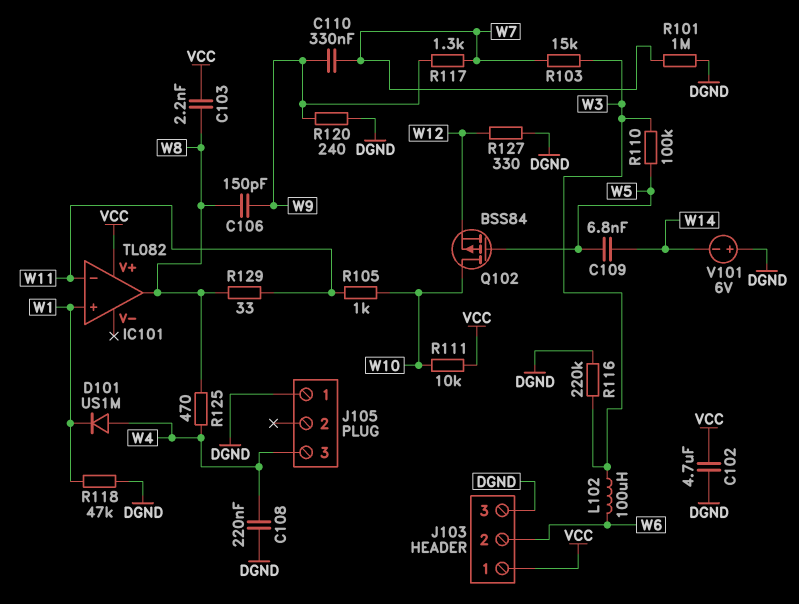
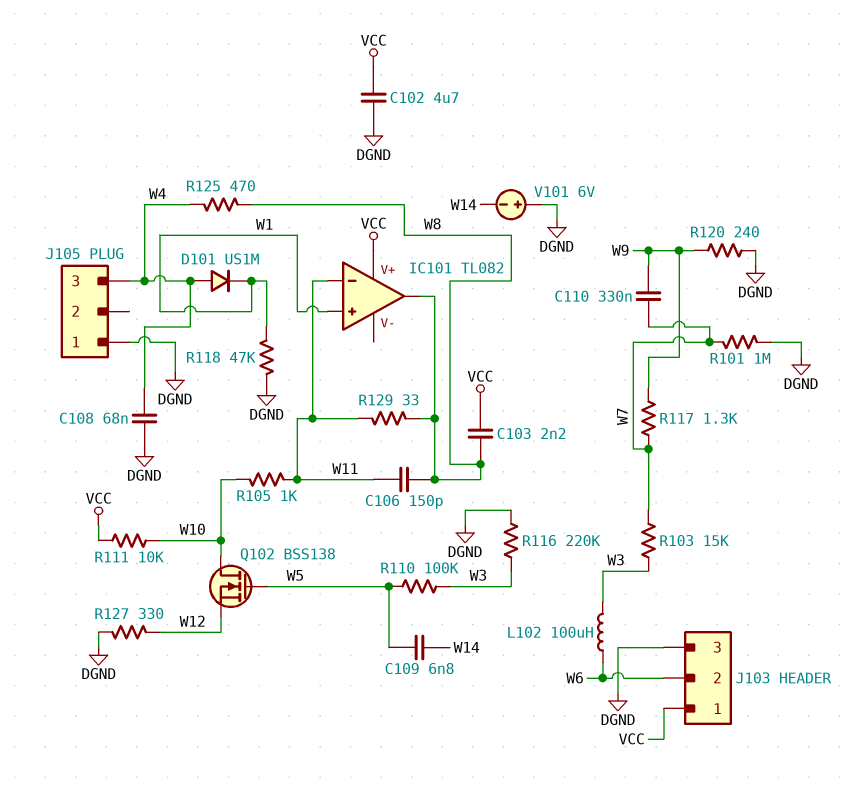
C106: 150pF (W8, W9) -> 150pF (W8, W11)
C108: 220nF (DGND, W4) -> 68nF (DGND, W4)
Q102: PMOS BSS84 (G W5, D W10, S W12) -> NMOS BSS138 (G W5, D W10, S W12)

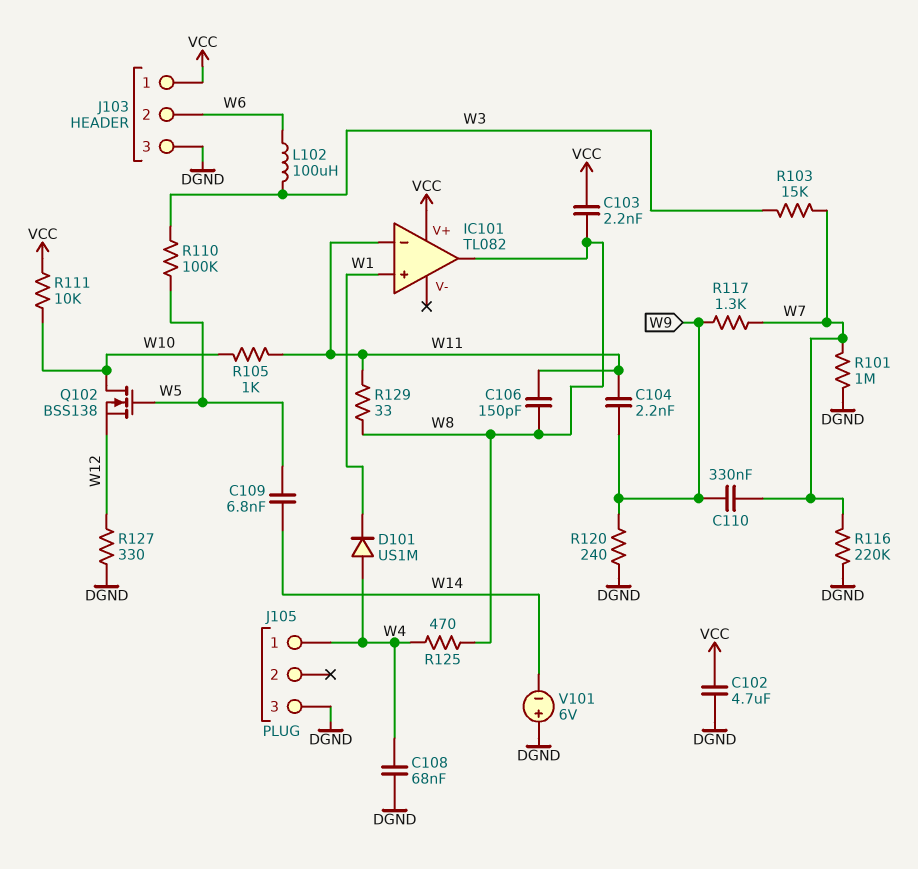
C104: none -> 2.2nF (W9, W11)
J105 pin 1: DGND -> W4
J105 pin 3: W4 -> DGND
R116: 220k (DGND, W3) -> 220k (DGND, W7)
R118: 47k (DGND, W1) -> none

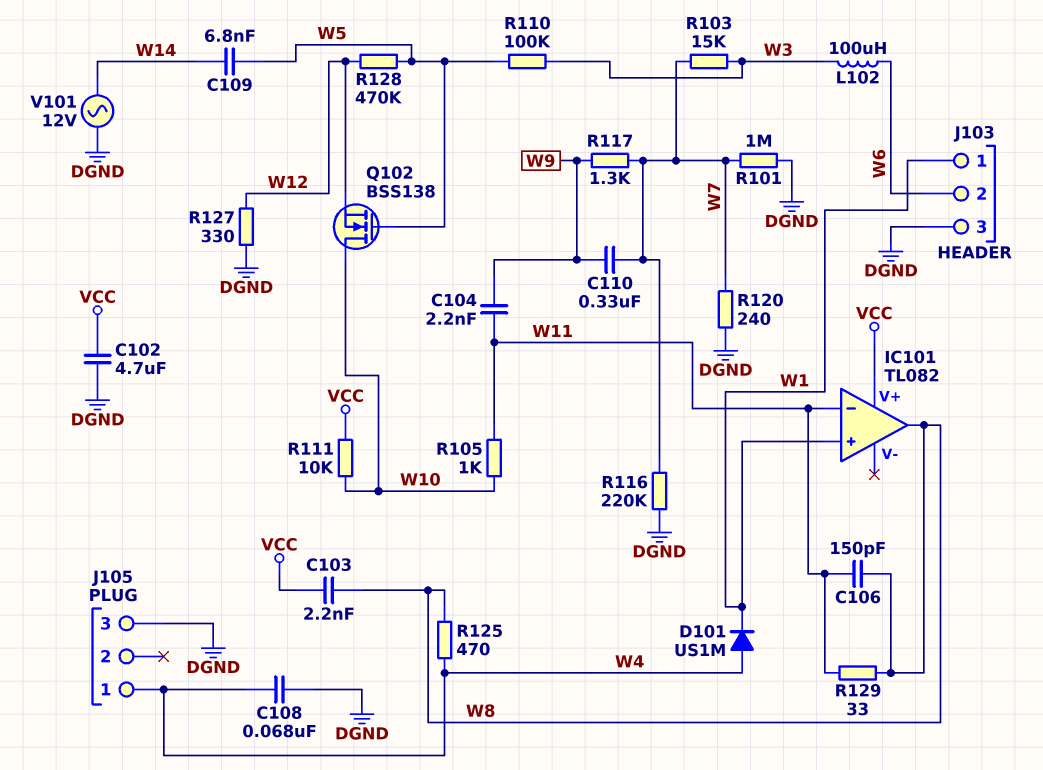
J103 pin 1: VCC -> W1
R120: 240 (DGND, W9) -> 240 (DGND, W7)
R128: none -> 470k (W5, W12)
V101: 6V (plus DGND, minus W14) -> AC 12V (DGND, W14)

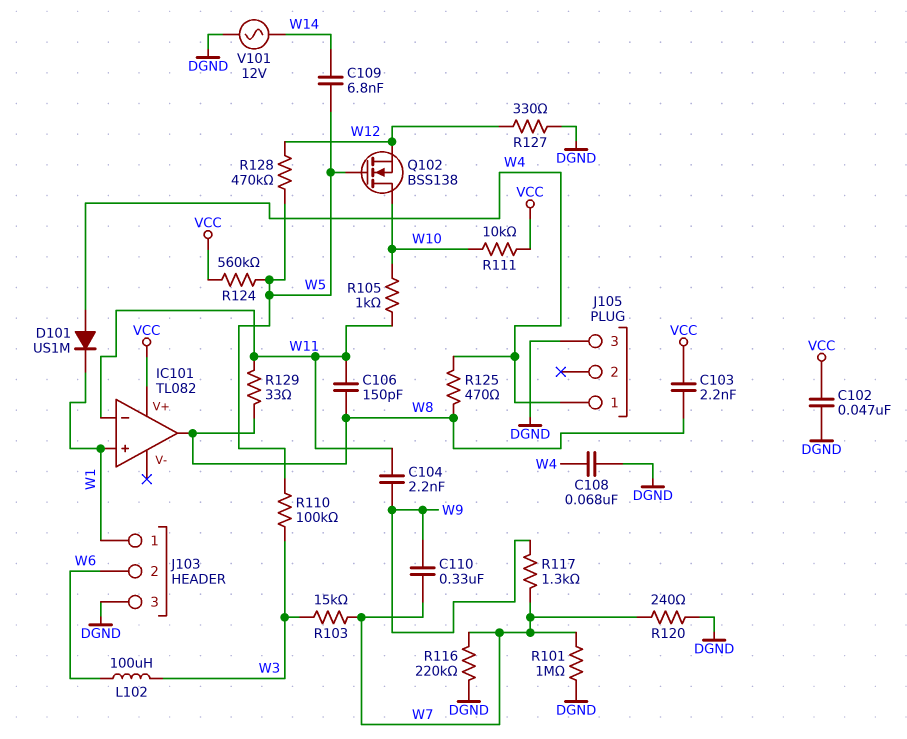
C102: 4.7uF (DGND, VCC) -> 47nF (DGND, VCC)
R124: none -> 560k (VCC, W5)

